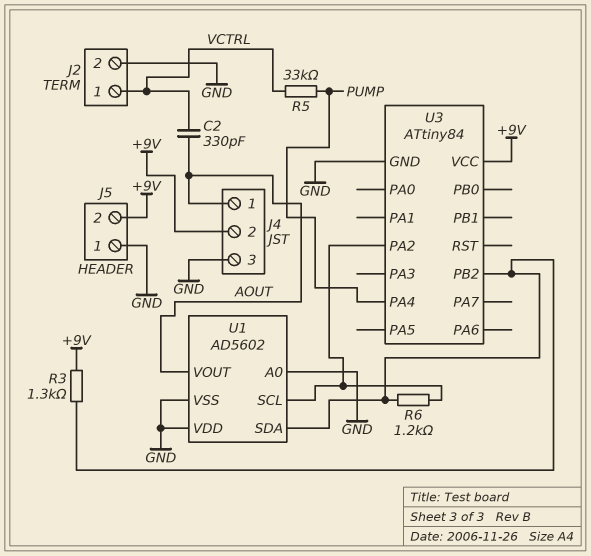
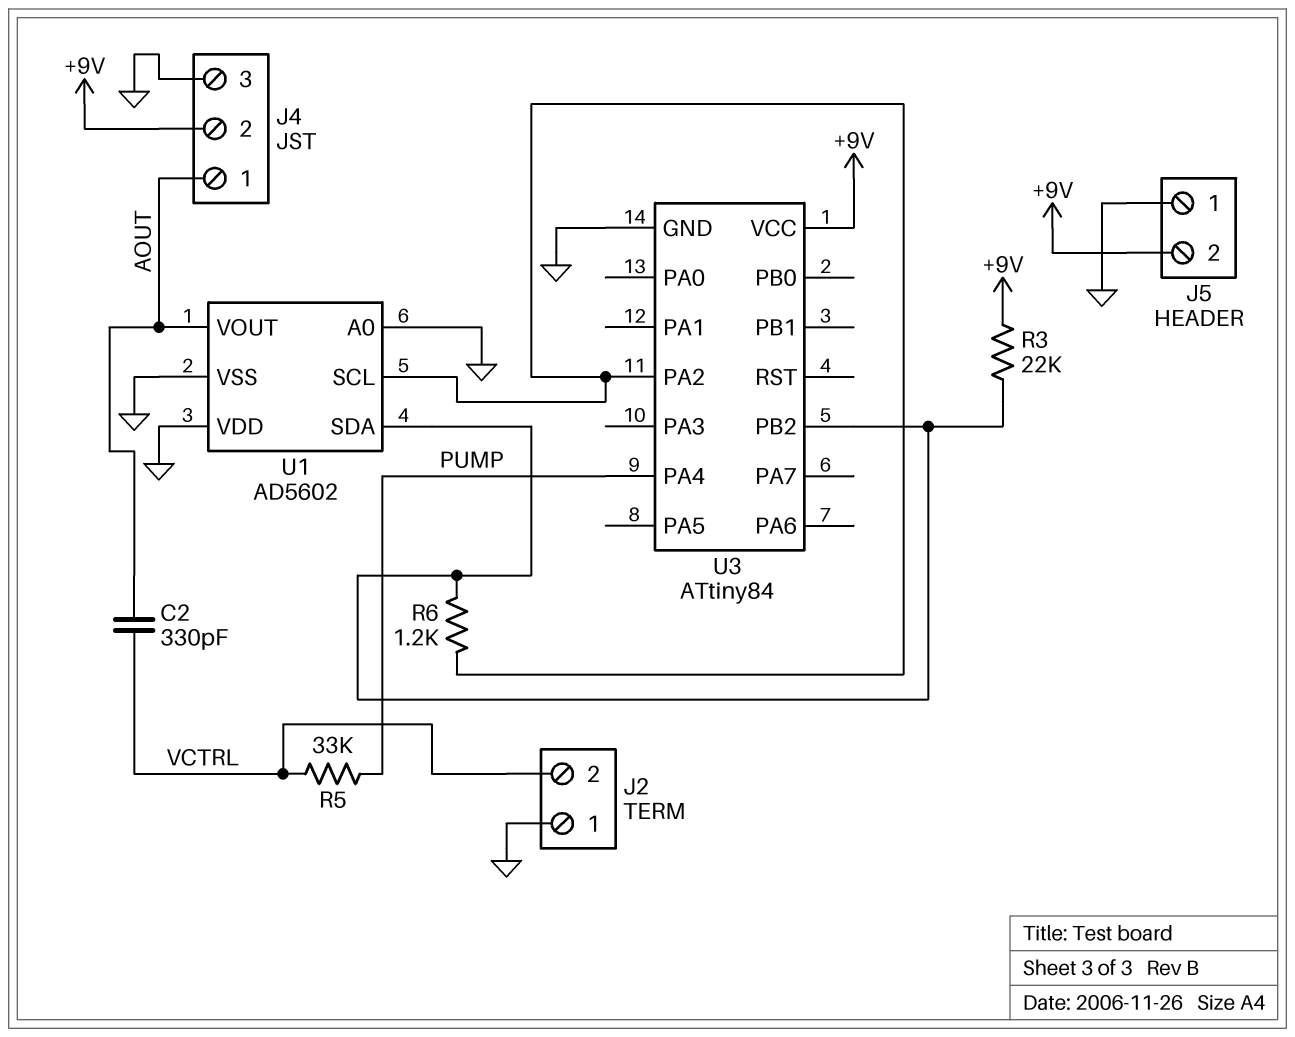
J2 pin 1: VCTRL -> GND
J2 pin 2: GND -> VCTRL
R3: 1.3k (+9V, U1/SDA) -> 22k (+9V, U1/SDA)

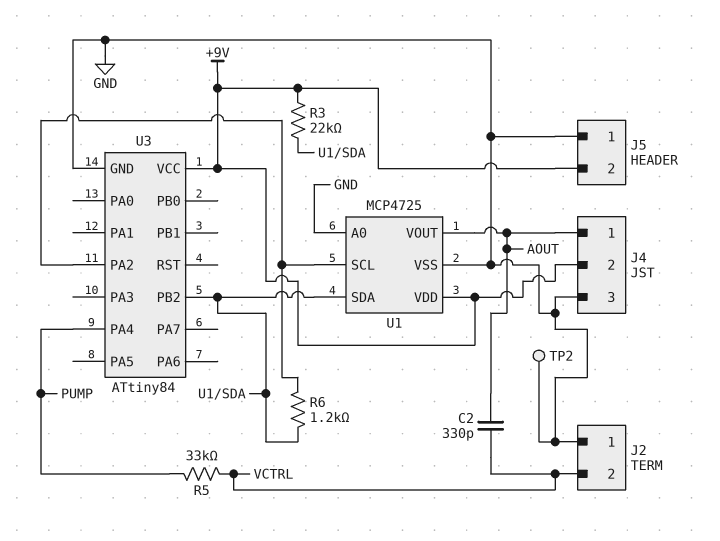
TP2: none -> test point (GND)
U1: AD5602 -> MCP4725
U1 pin VDD: GND -> +9V

